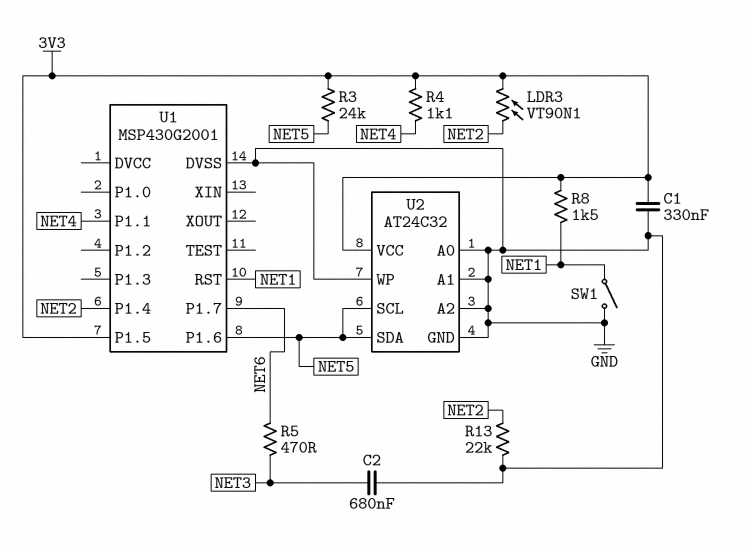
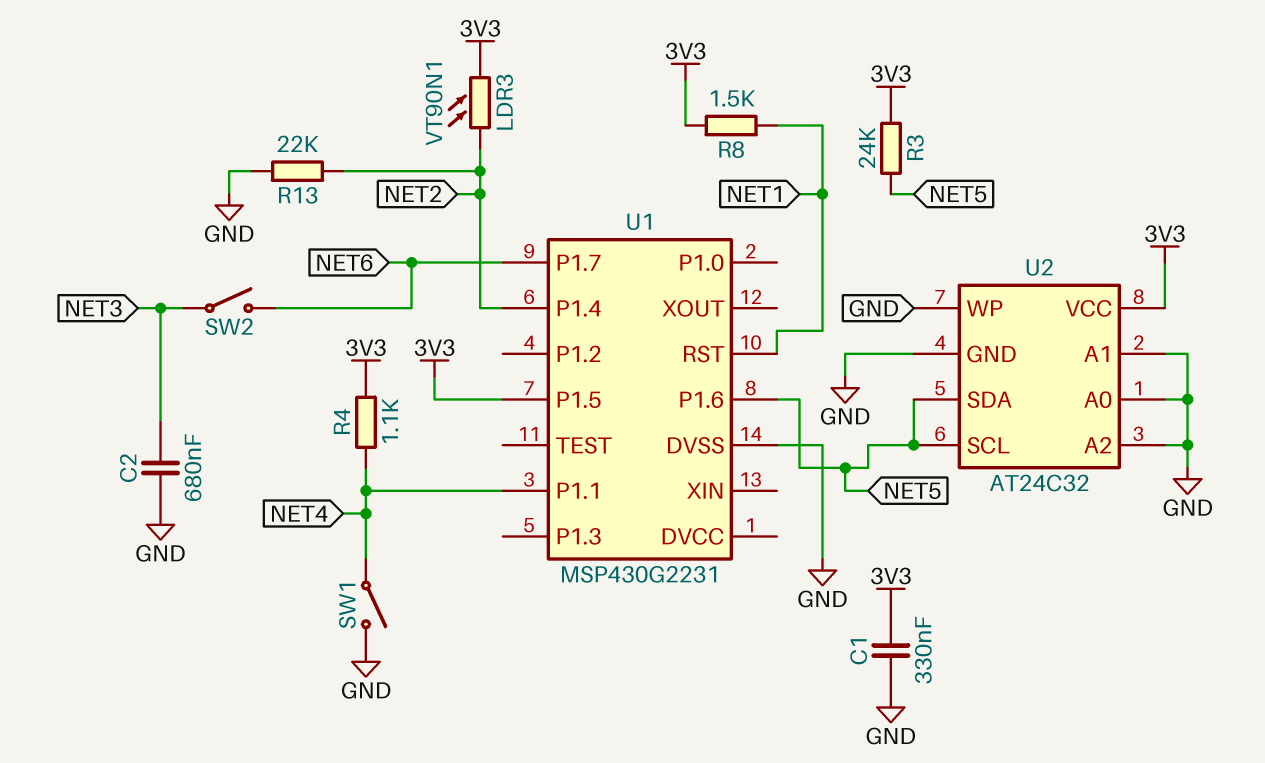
R5: 470 (NET3, NET6) -> none
SW1: switch (GND, NET1) -> switch (GND, NET4)
SW2: none -> switch (NET3, NET6)
U1: MSP430G2001 -> MSP430G2231

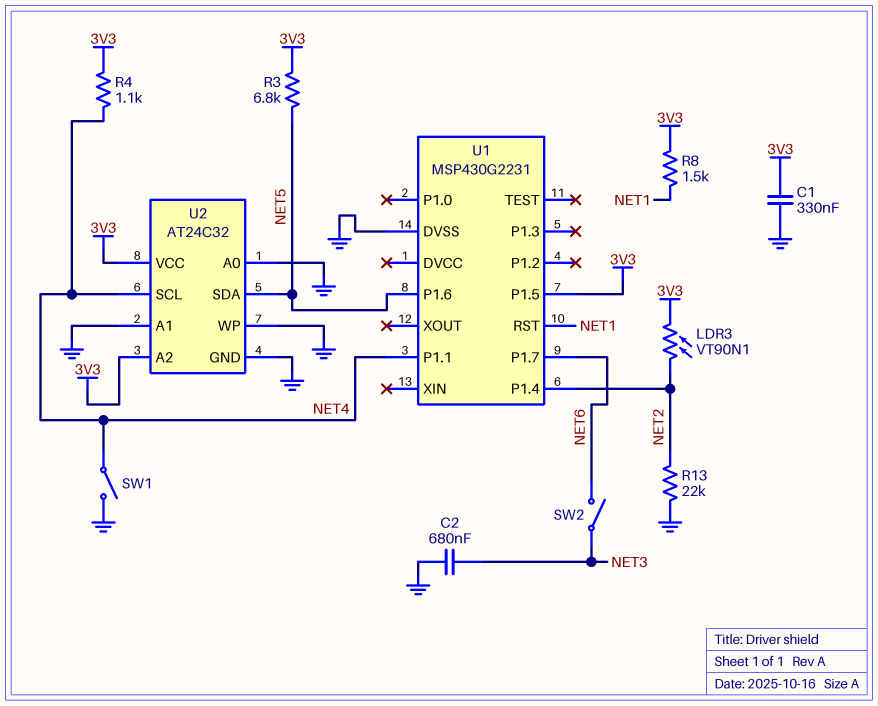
R3: 24k (3V3, NET5) -> 6.8k (3V3, NET5)
U2 pin A2: GND -> 3V3
U2 pin SCL: NET5 -> NET4

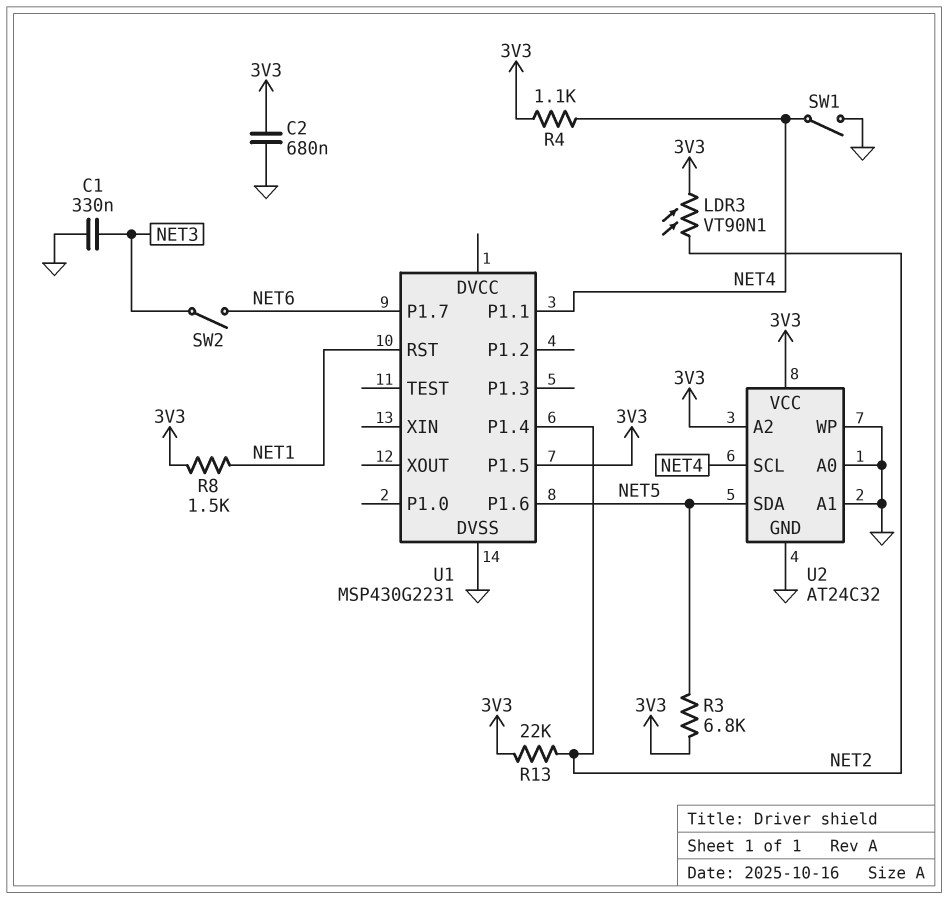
C1: 330nF (3V3, GND) -> 330nF (GND, NET3)
C2: 680nF (GND, NET3) -> 680nF (3V3, GND)
R13: 22k (GND, NET2) -> 22k (3V3, NET2)

